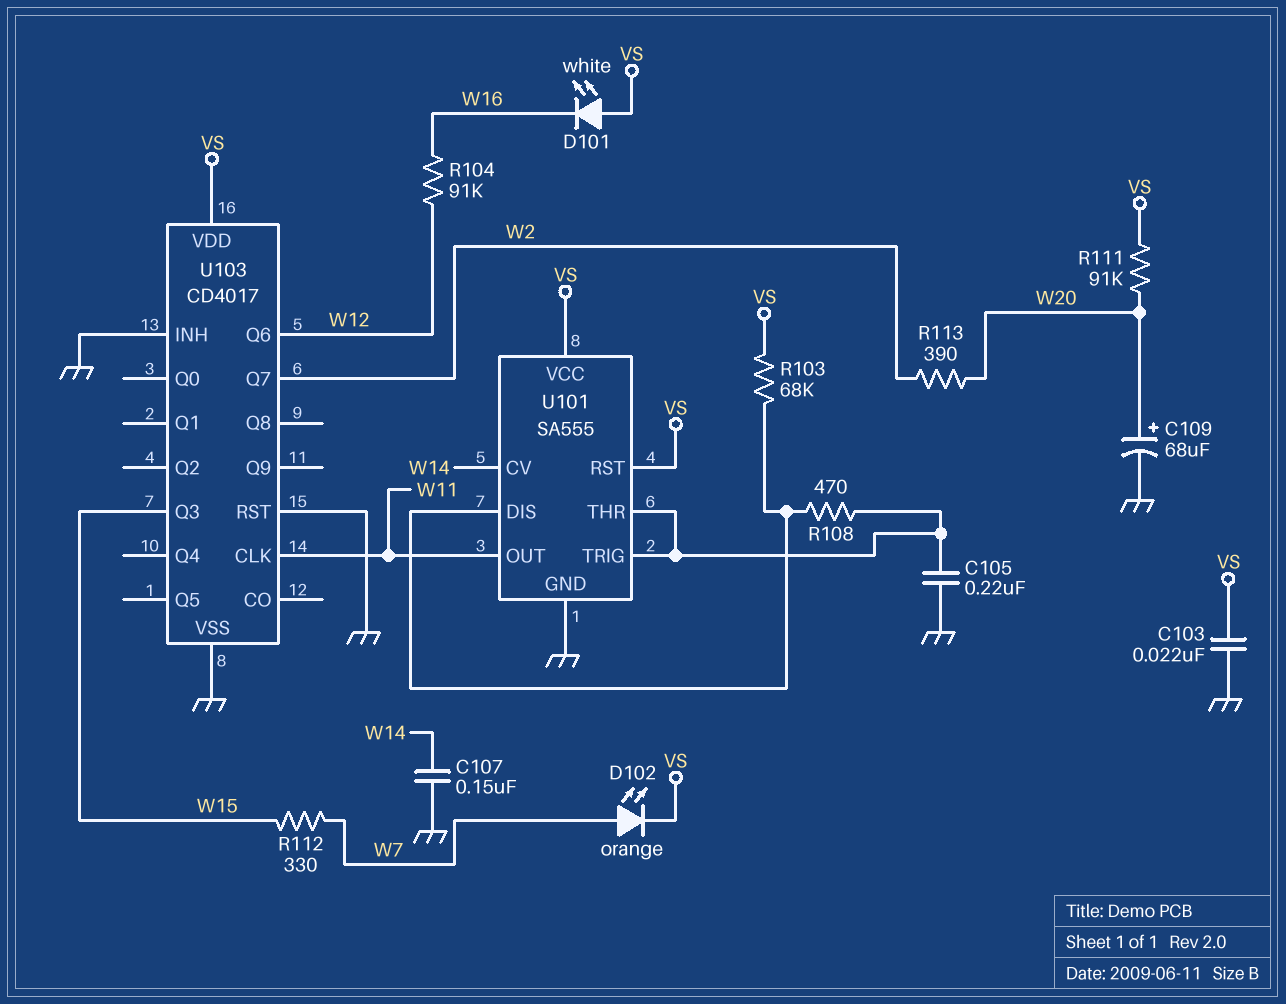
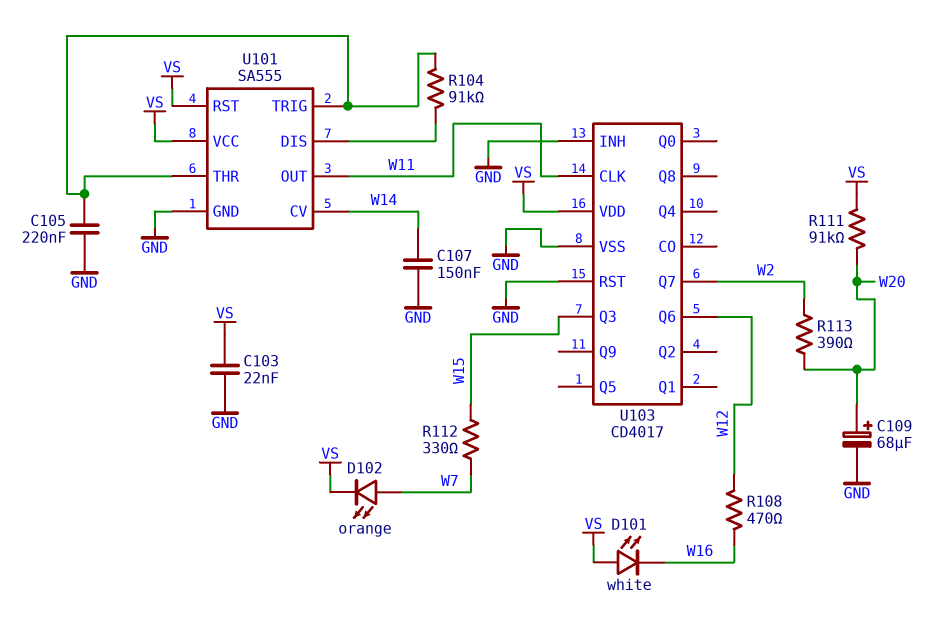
R103: 68k (U101/DIS, VS) -> none
R104: 91k (W12, W16) -> 91k (U101/DIS, U101/THR)
R108: 470 (U101/DIS, U101/THR) -> 470 (W12, W16)

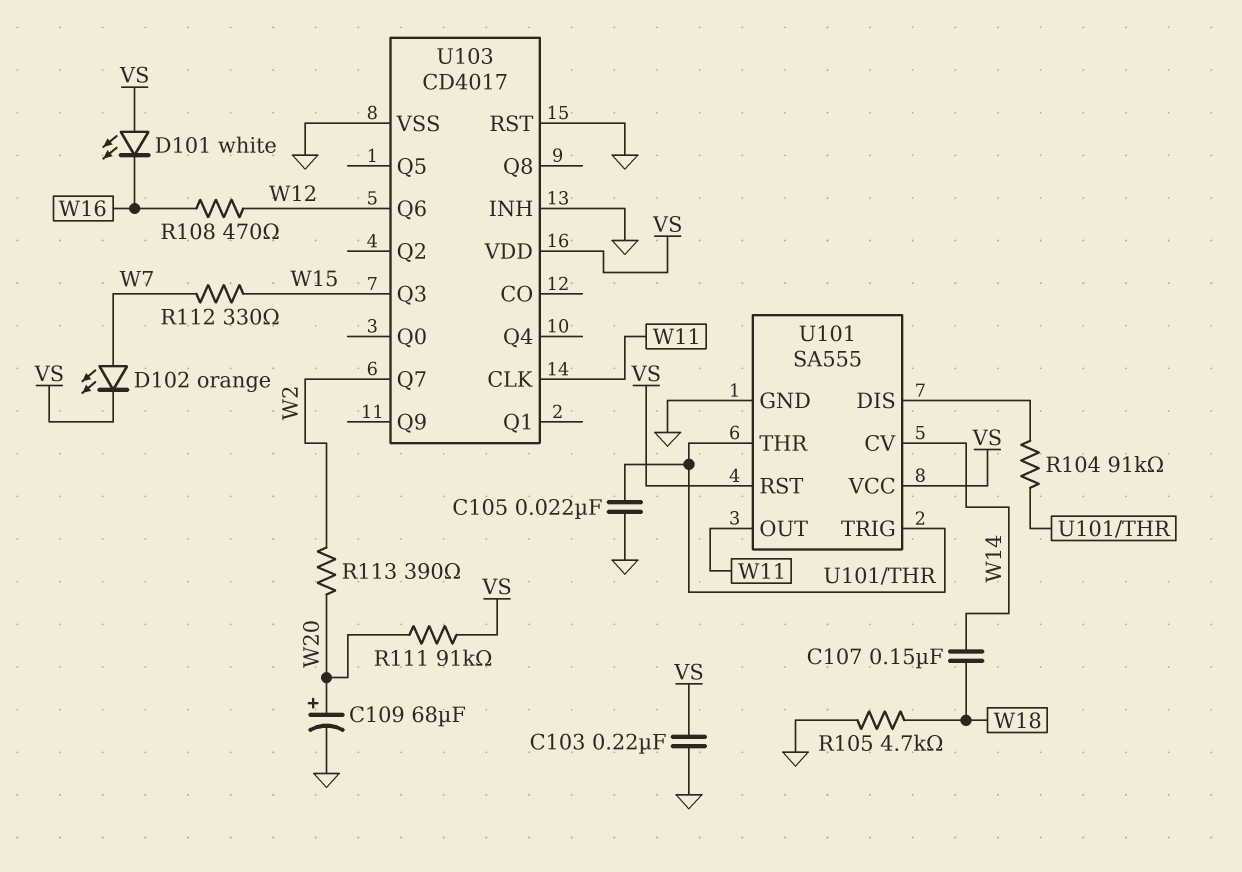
C103: 22nF (GND, VS) -> 220nF (GND, VS)
C105: 220nF (GND, U101/THR) -> 22nF (GND, U101/THR)
C107: 150nF (GND, W14) -> 150nF (W14, W18)
R105: none -> 4.7k (GND, W18)

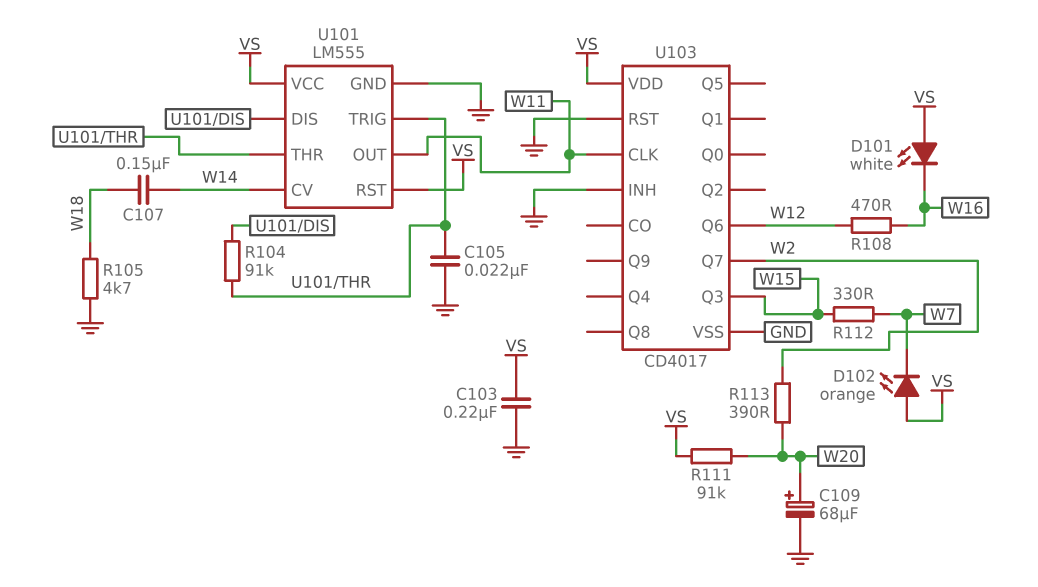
D102: LED orange (A W7, K VS) -> LED orange (A VS, K W7)
U101: SA555 -> LM555

